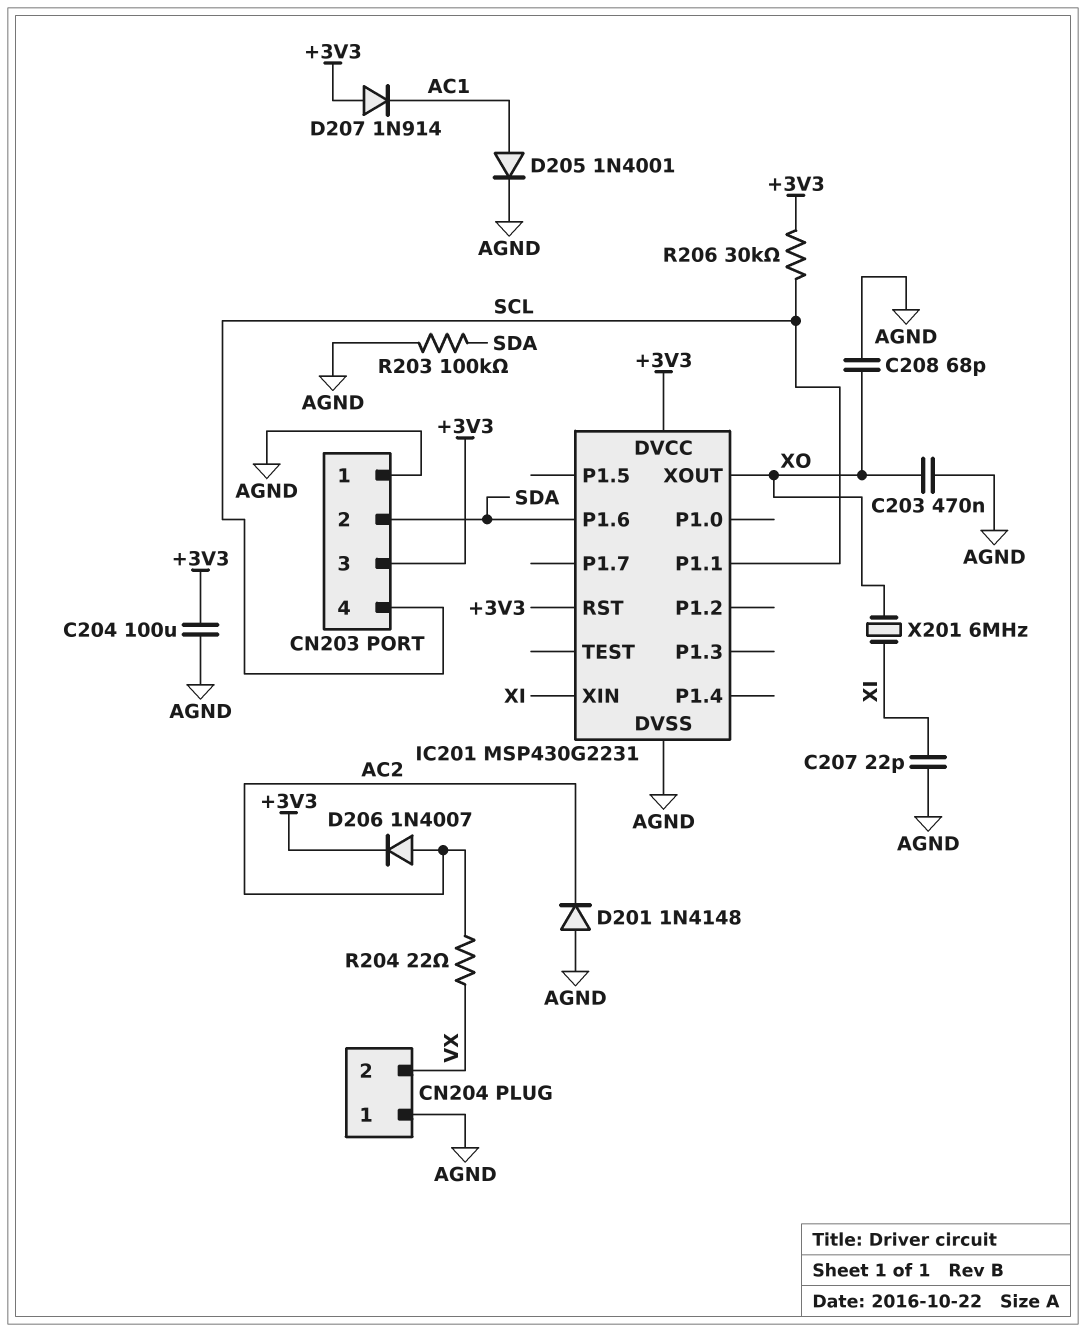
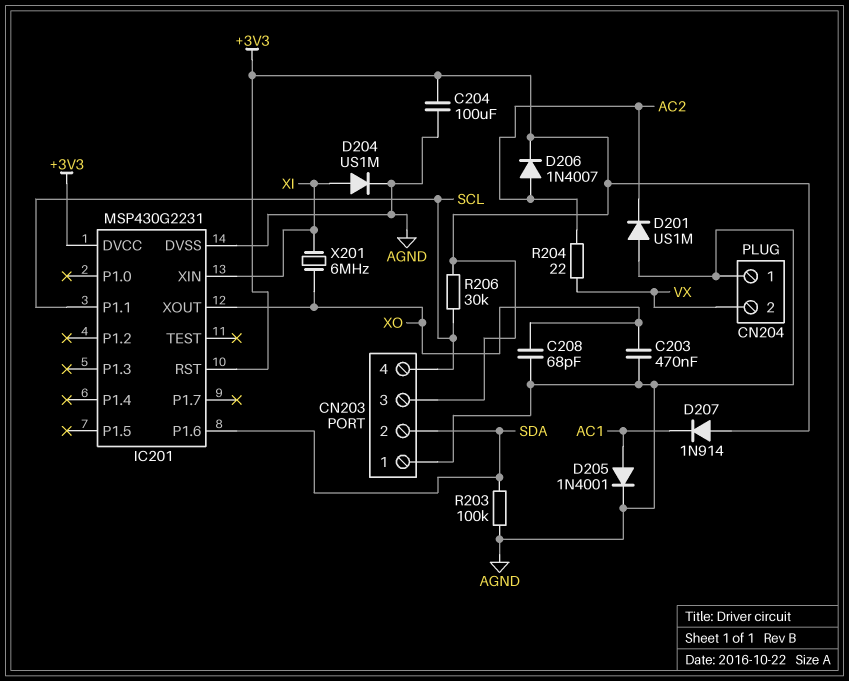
C207: 22pF (AGND, XI) -> none
D201: diode 1N4148 (A AGND, K AC2) -> diode US1M (A AGND, K AC2)
D204: none -> diode US1M (A XI, K AGND)

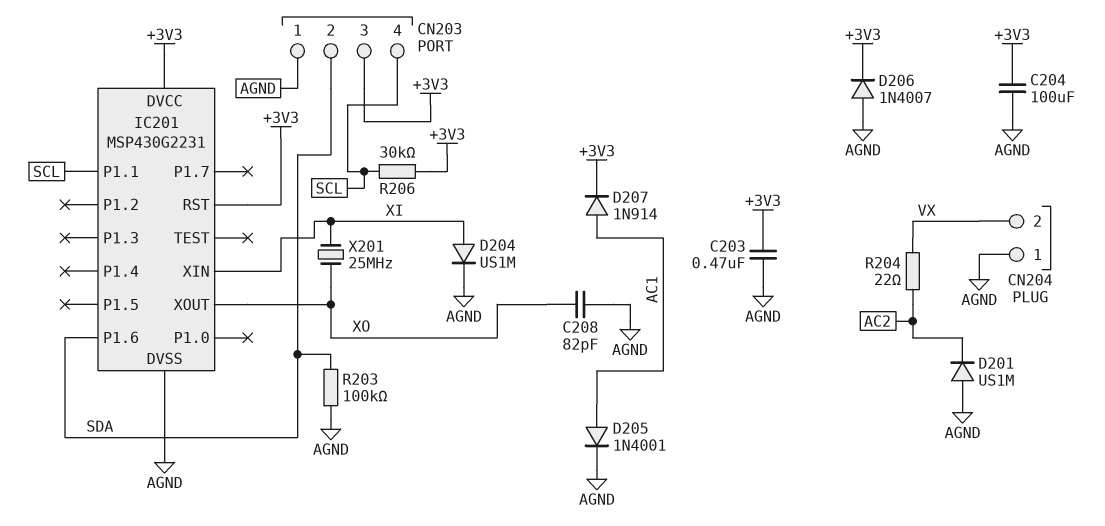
C203: 470nF (AGND, XO) -> 470nF (+3V3, AGND)
C208: 68pF (AGND, XO) -> 82pF (AGND, XO)
D206: diode 1N4007 (A AC2, K +3V3) -> diode 1N4007 (A AGND, K +3V3)
D207: diode 1N914 (A +3V3, K AC1) -> diode 1N914 (A AC1, K +3V3)
X201: 6MHz (XI, XO) -> 25MHz (XI, XO)

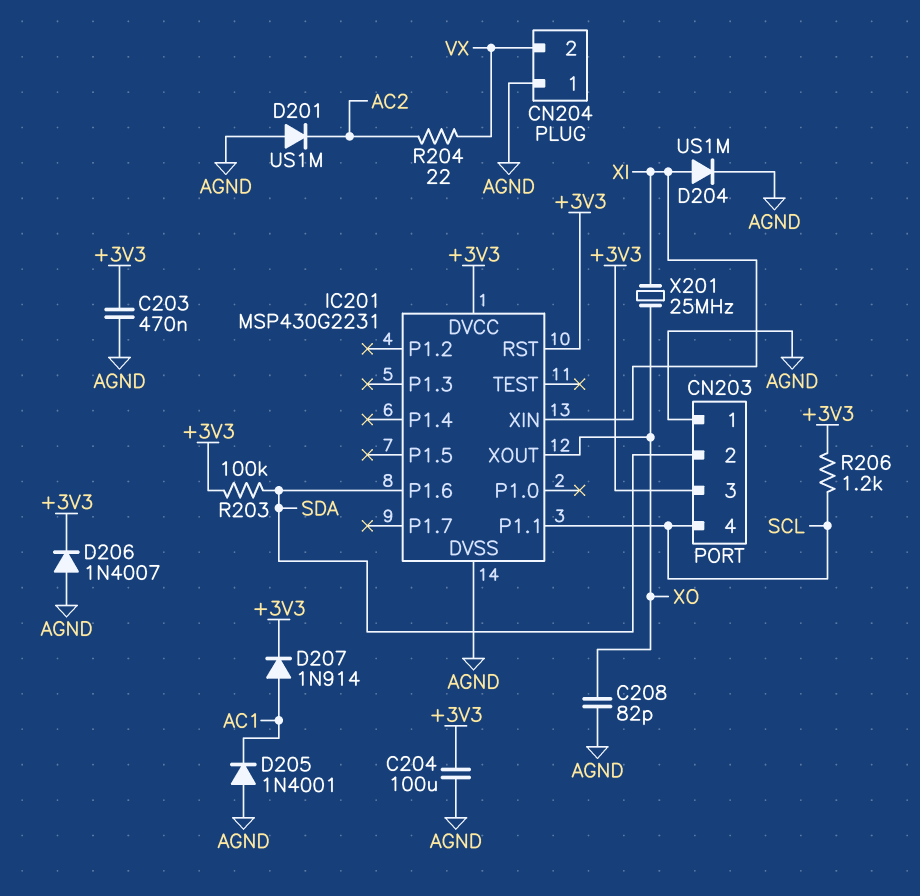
D205: diode 1N4001 (A AC1, K AGND) -> diode 1N4001 (A AGND, K AC1)
R203: 100k (AGND, SDA) -> 100k (+3V3, SDA)
R206: 30k (+3V3, SCL) -> 1.2k (+3V3, SCL)

